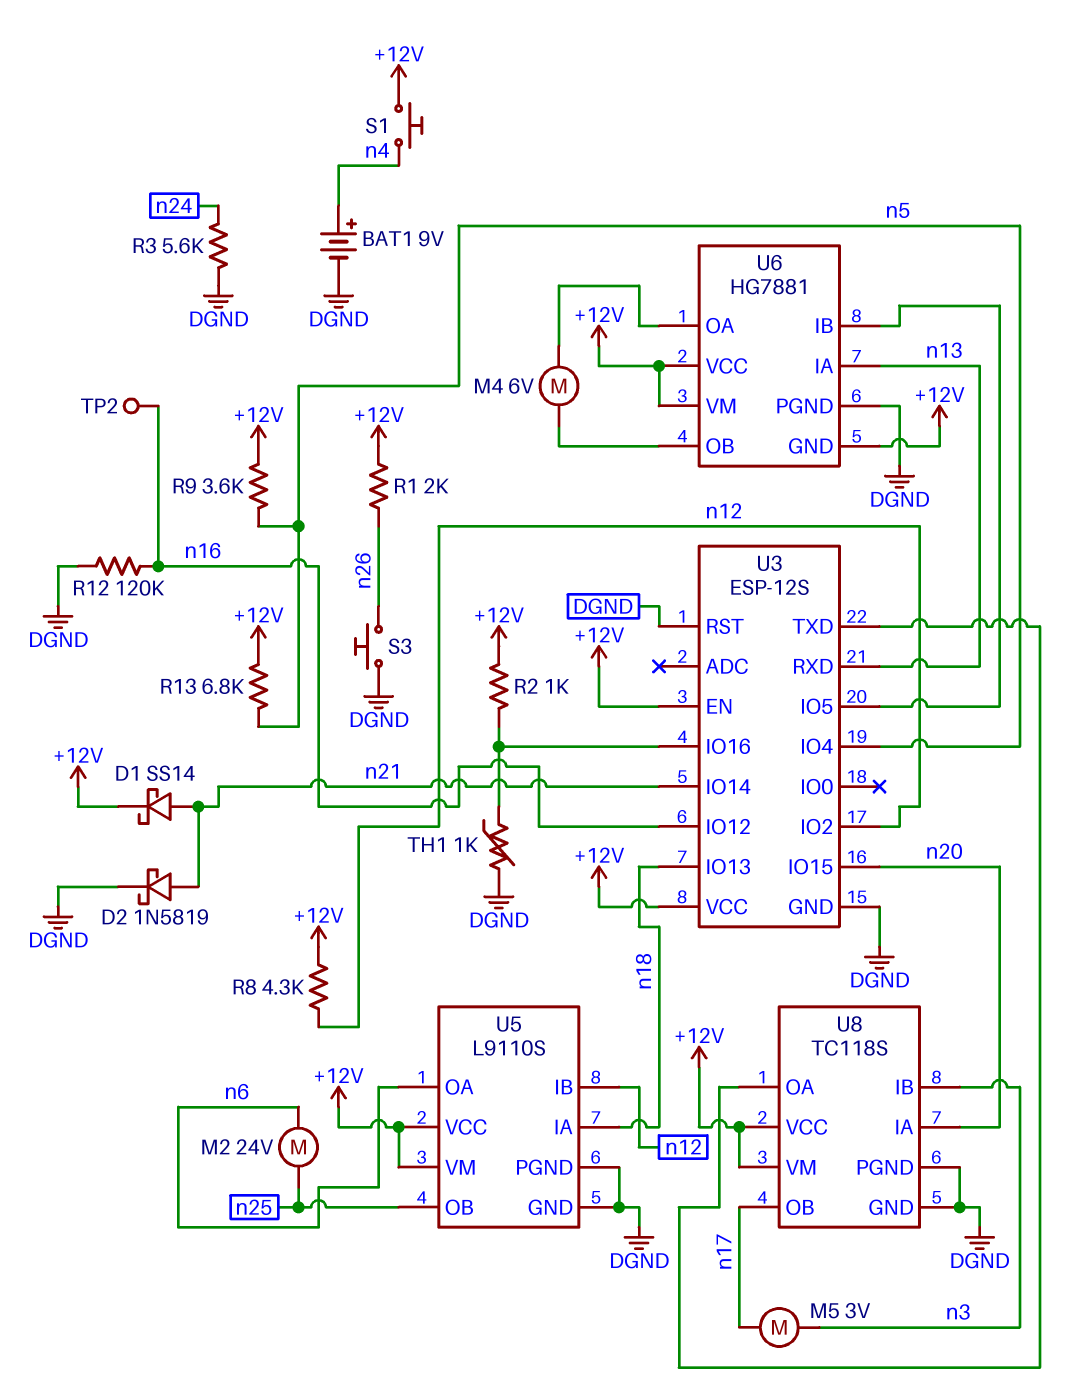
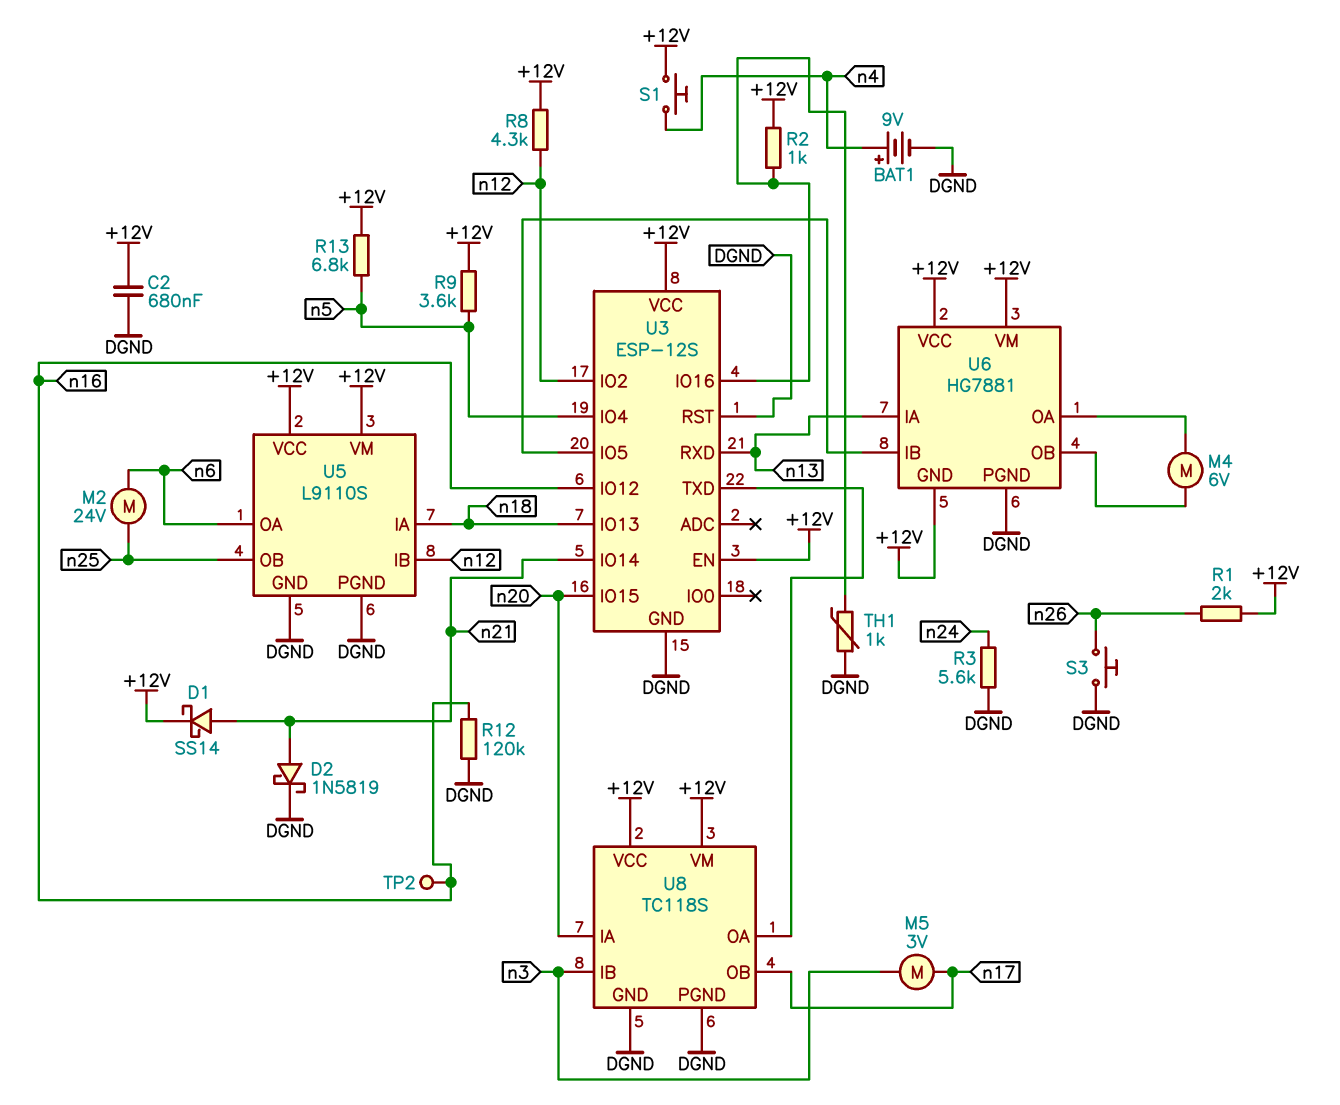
C2: none -> 680nF (+12V, DGND)

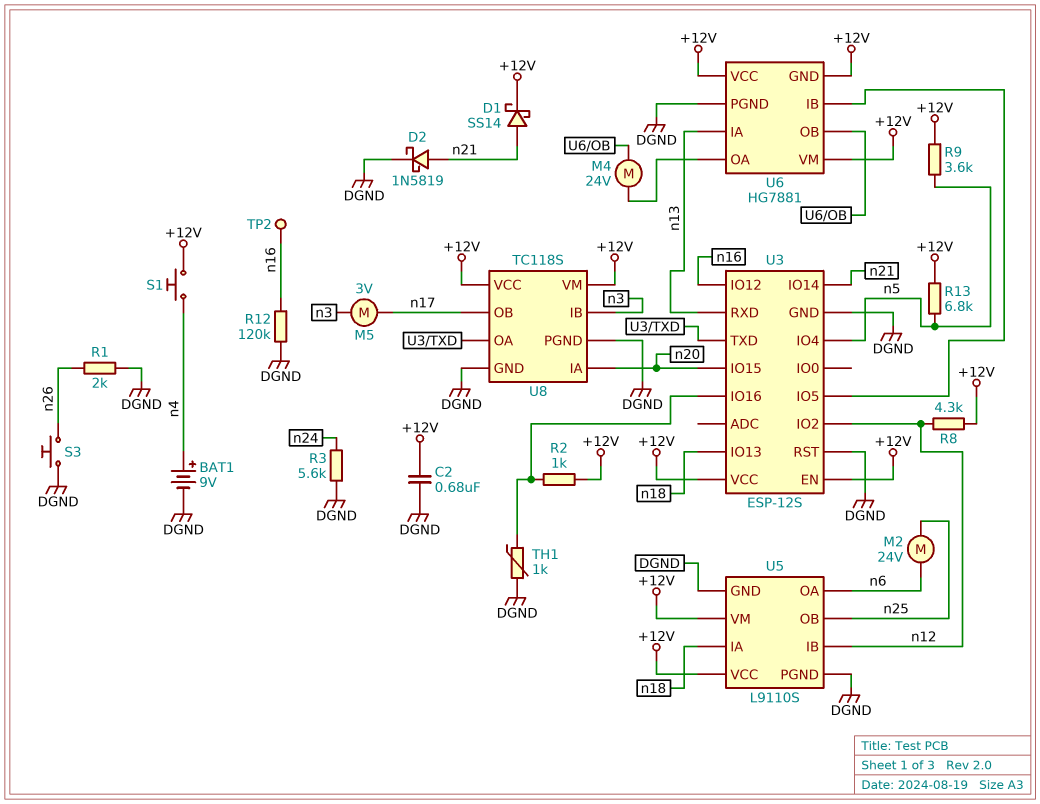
M4: motor 6V (U6/OA, U6/OB) -> motor 24V (U6/OA, U6/OB)
R1: 2k (+12V, n26) -> 2k (DGND, n26)

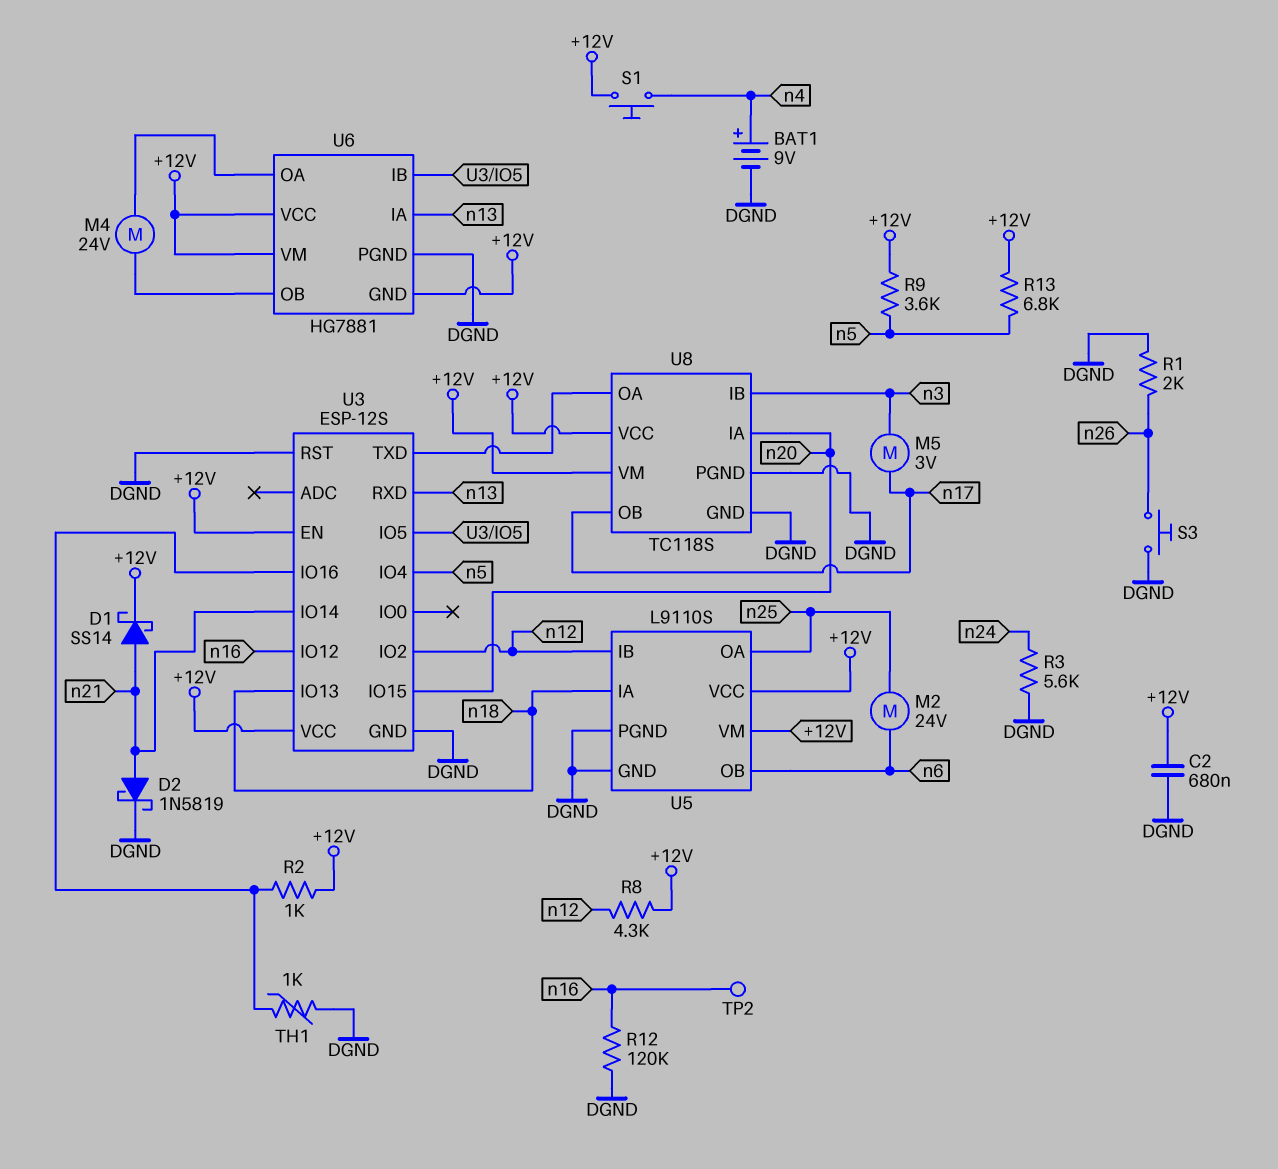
U5 pin OA: n6 -> n25
U5 pin OB: n25 -> n6

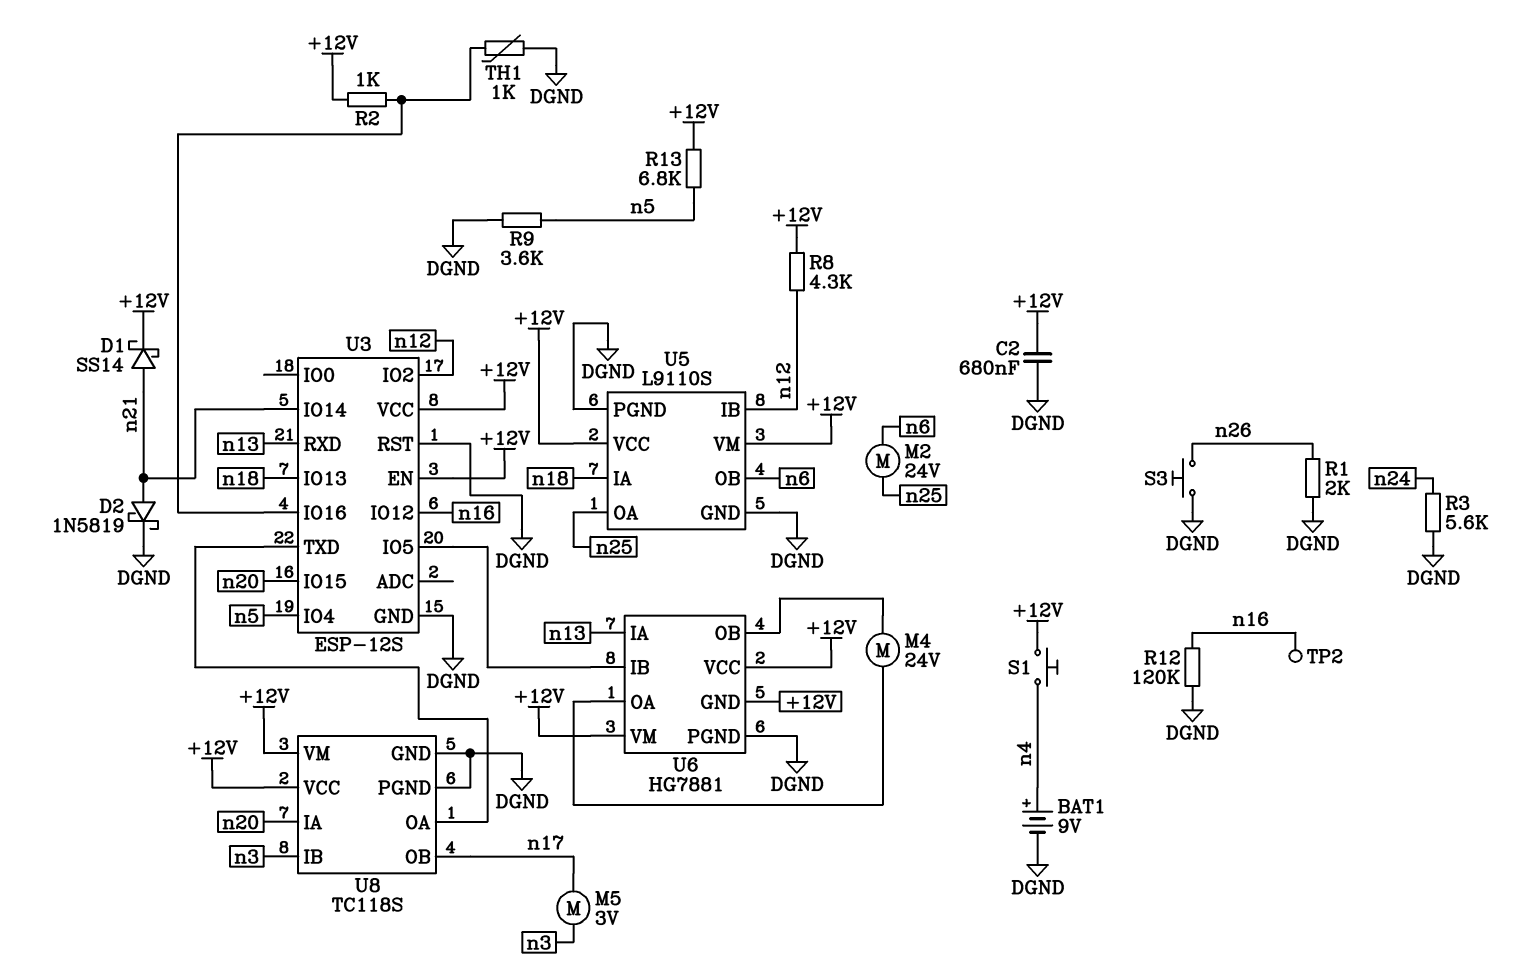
R9: 3.6k (+12V, n5) -> 3.6k (DGND, n5)

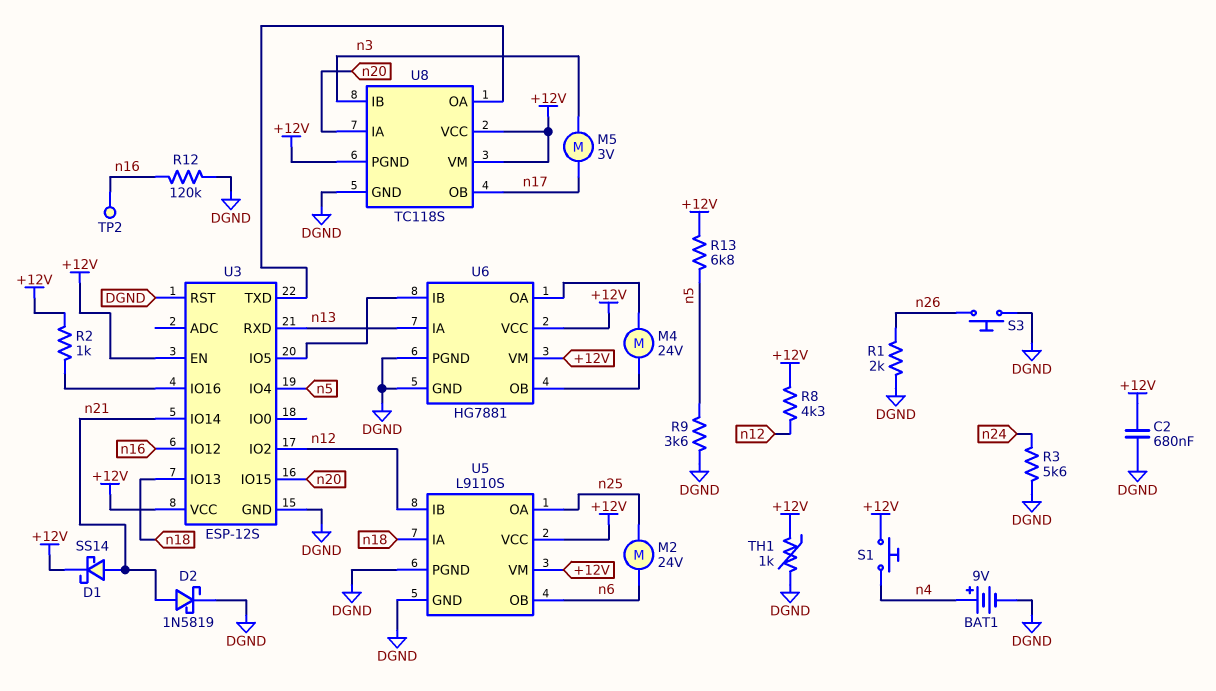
TH1: 1k (DGND, U3/IO16) -> 1k (+12V, DGND)
U6 pin GND: +12V -> DGND
U8 pin PGND: DGND -> +12V

